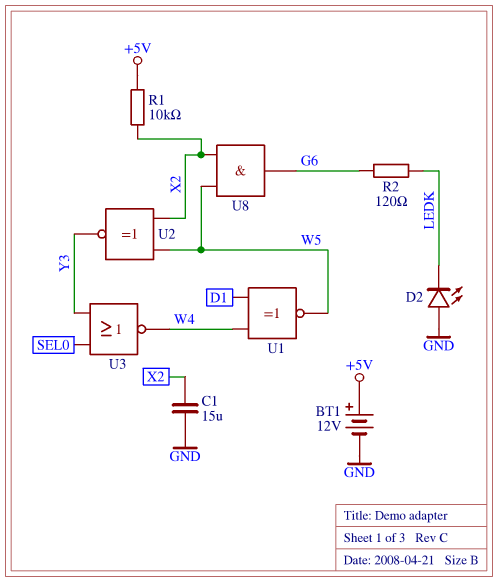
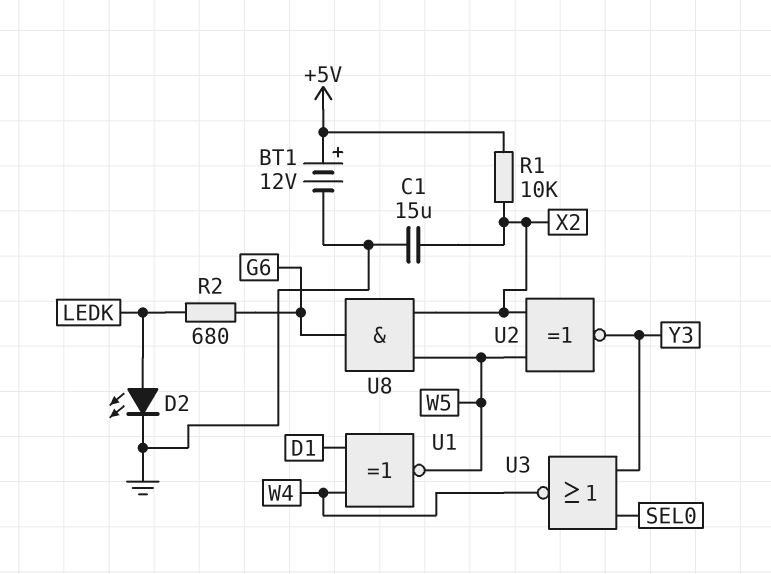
D2: LED (A GND, K LEDK) -> LED (A LEDK, K GND)
R2: 120 (G6, LEDK) -> 680 (G6, LEDK)

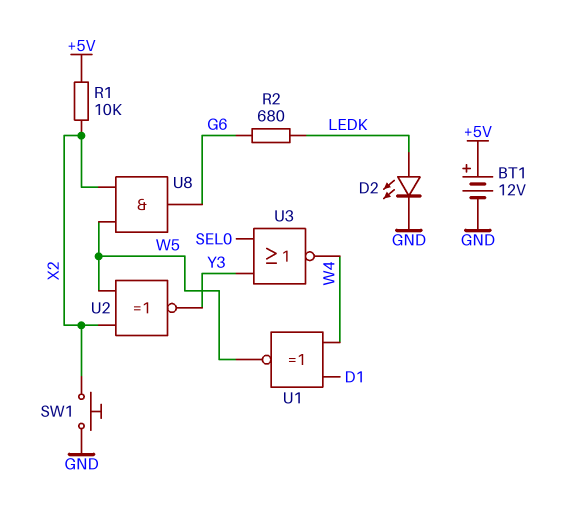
C1: 15uF (GND, X2) -> none
SW1: none -> button (GND, X2)

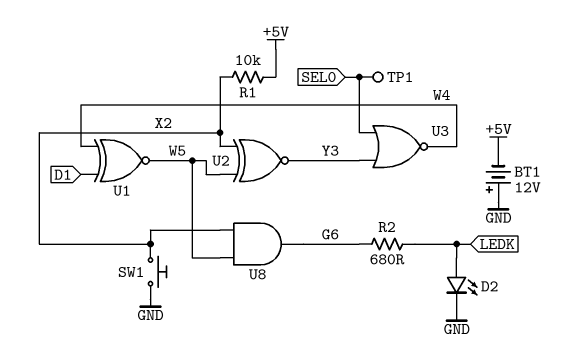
BT1: 12V (plus +5V, minus GND) -> 12V (plus GND, minus +5V)
TP1: none -> test point (SEL0)

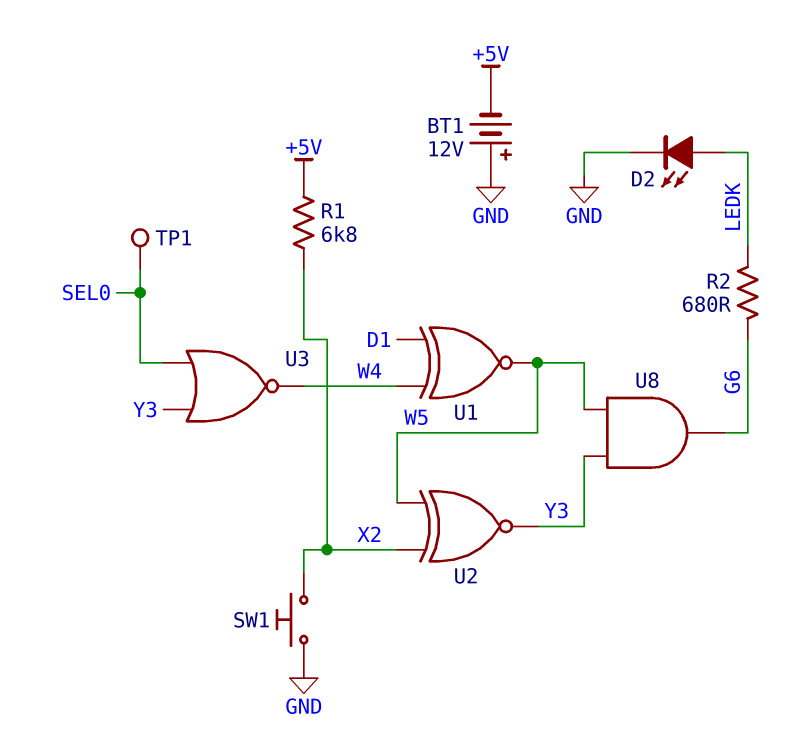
R1: 10k (+5V, X2) -> 6.8k (+5V, X2)
U8: AND (in W5, in X2, out G6) -> AND (in W5, in Y3, out G6)

